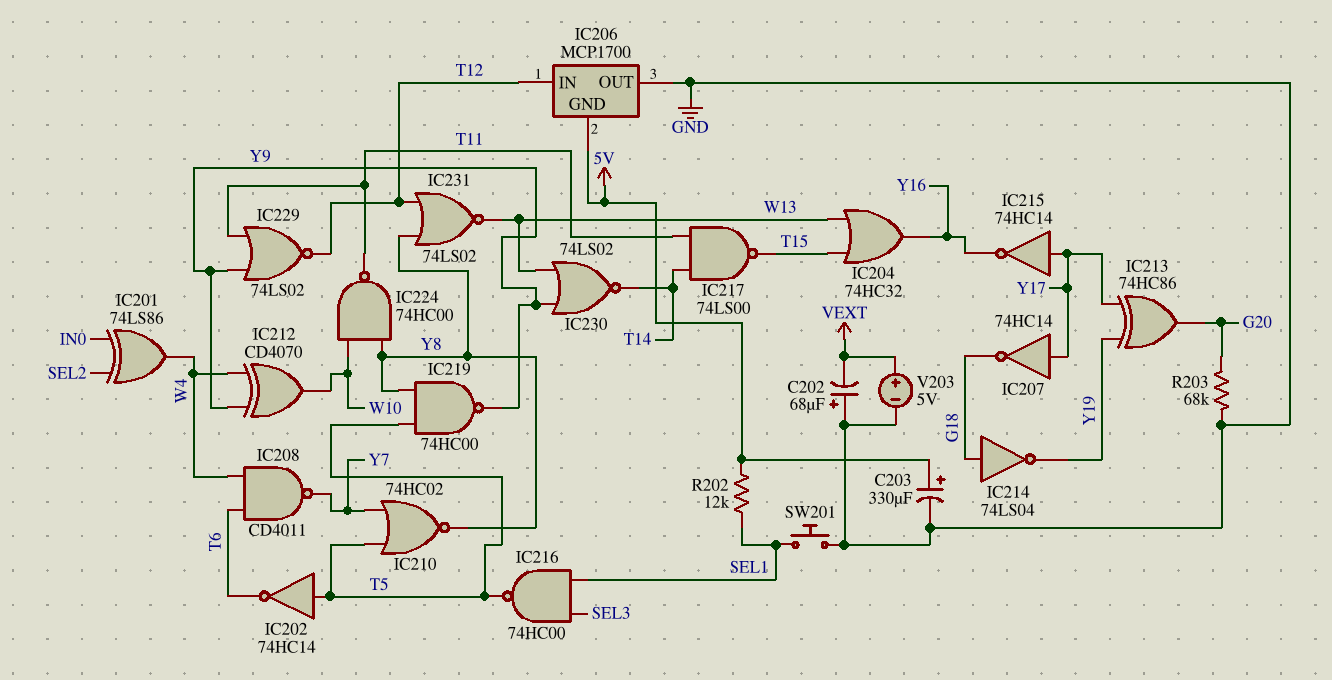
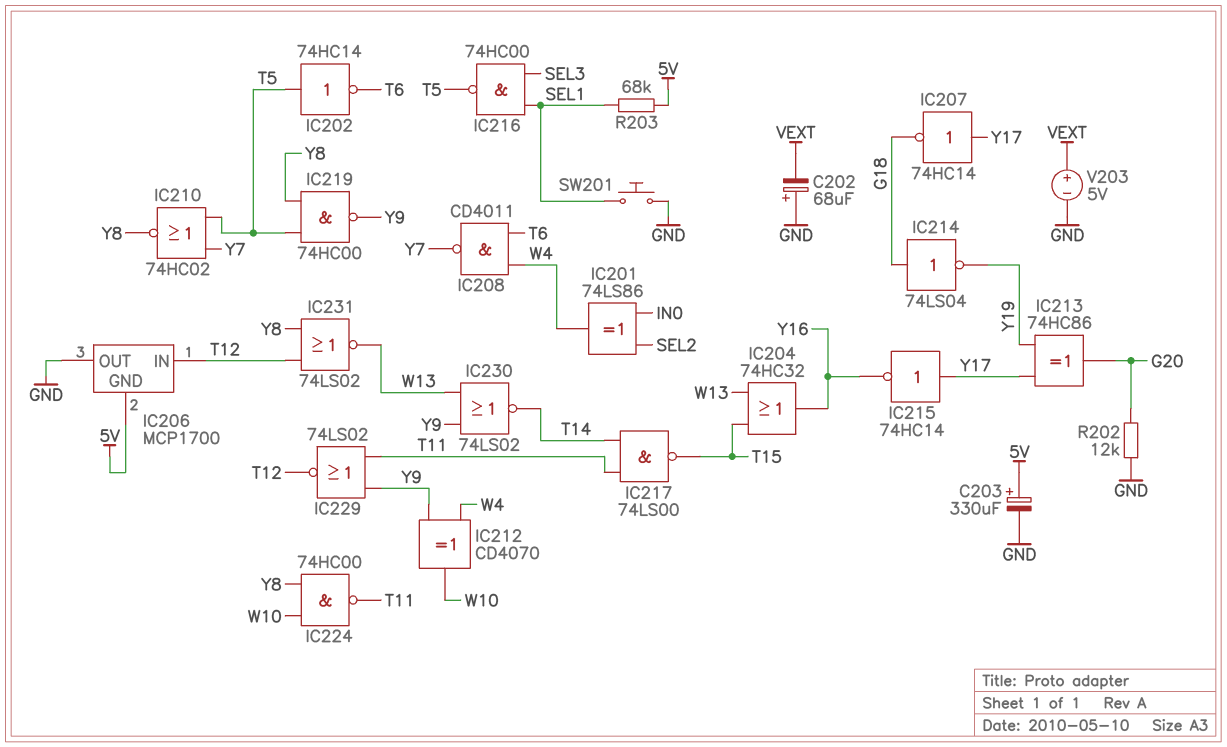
R202: 12k (5V, SEL1) -> 12k (G20, GND)
R203: 68k (G20, GND) -> 68k (5V, SEL1)

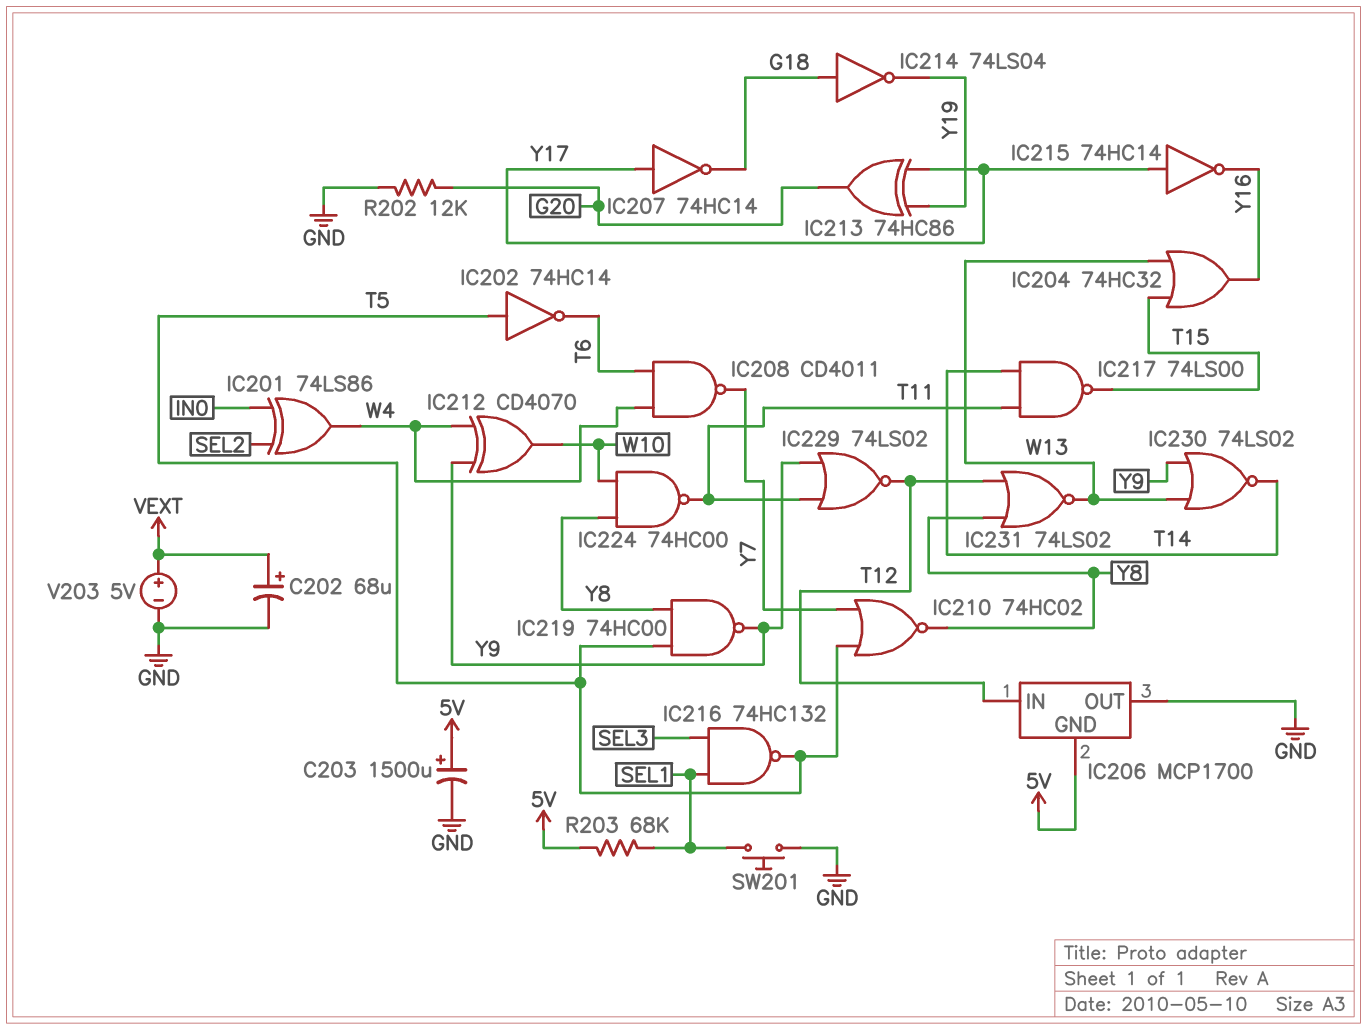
C202: 68uF (plus GND, minus VEXT) -> 68uF (plus VEXT, minus GND)
C203: 330uF (plus 5V, minus GND) -> 1500uF (plus 5V, minus GND)
IC216: NAND 74HC00 (in SEL1, in SEL3, out T5) -> NAND 74HC132 (in SEL1, in SEL3, out T5)

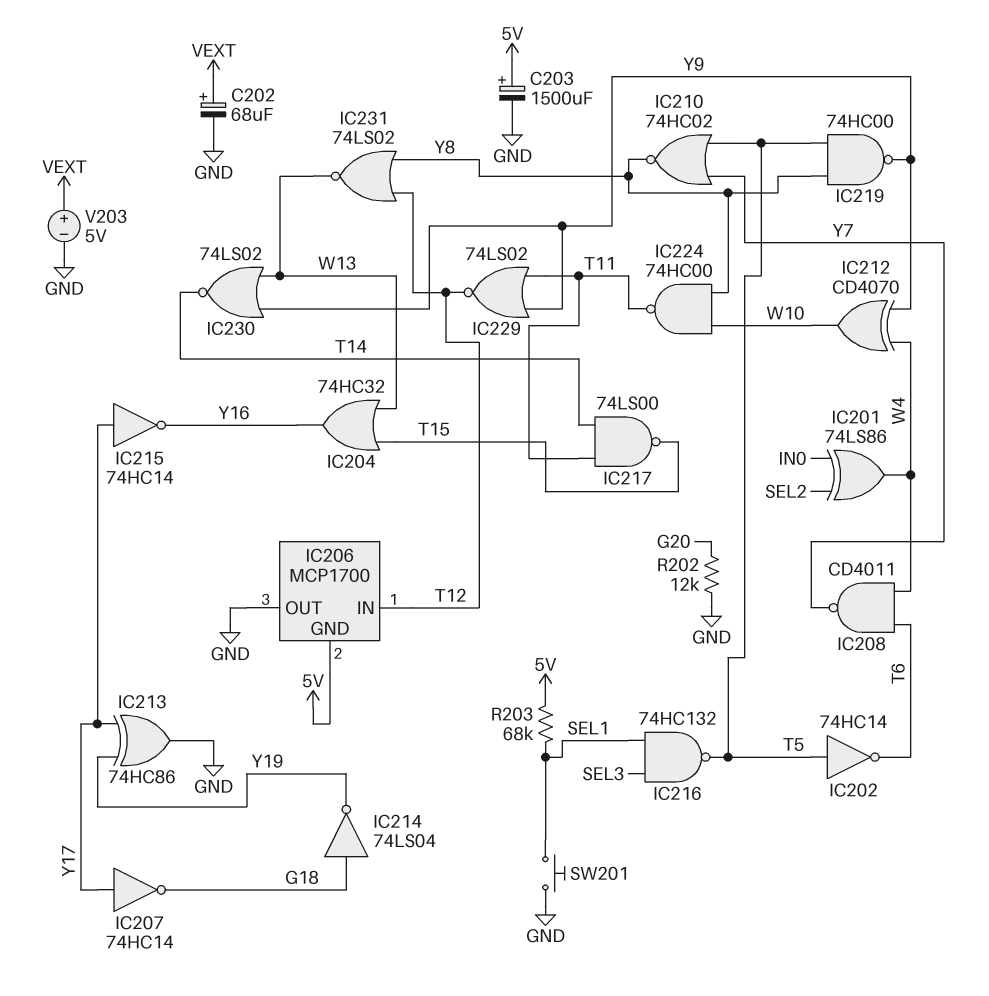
IC213: XOR 74HC86 (in Y17, in Y19, out G20) -> XOR 74HC86 (in Y17, in Y19, out GND)

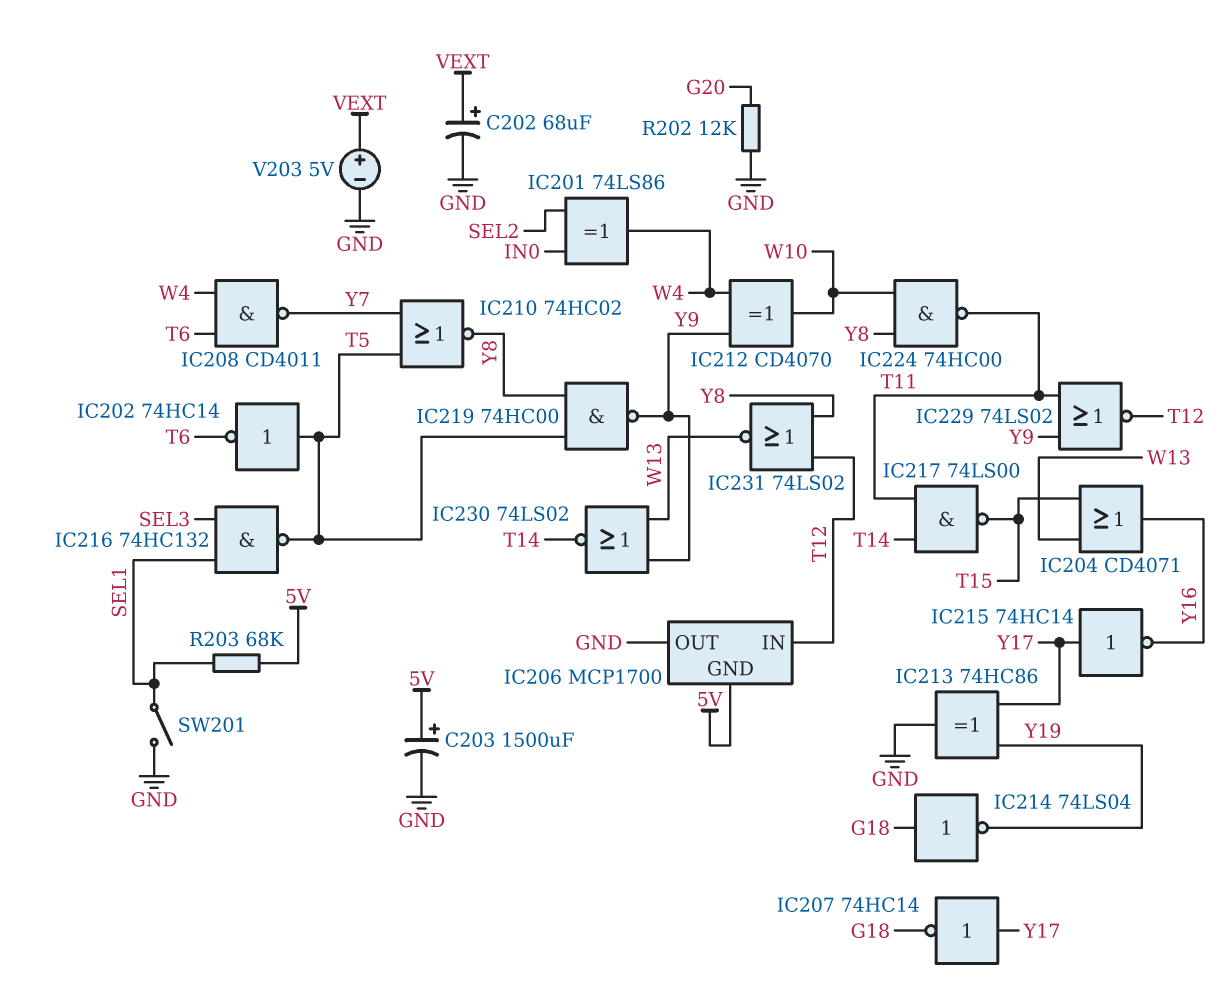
IC204: OR 74HC32 (in T15, in W13, out Y16) -> OR CD4071 (in T15, in W13, out Y16)
SW201: button (GND, SEL1) -> switch (GND, SEL1)

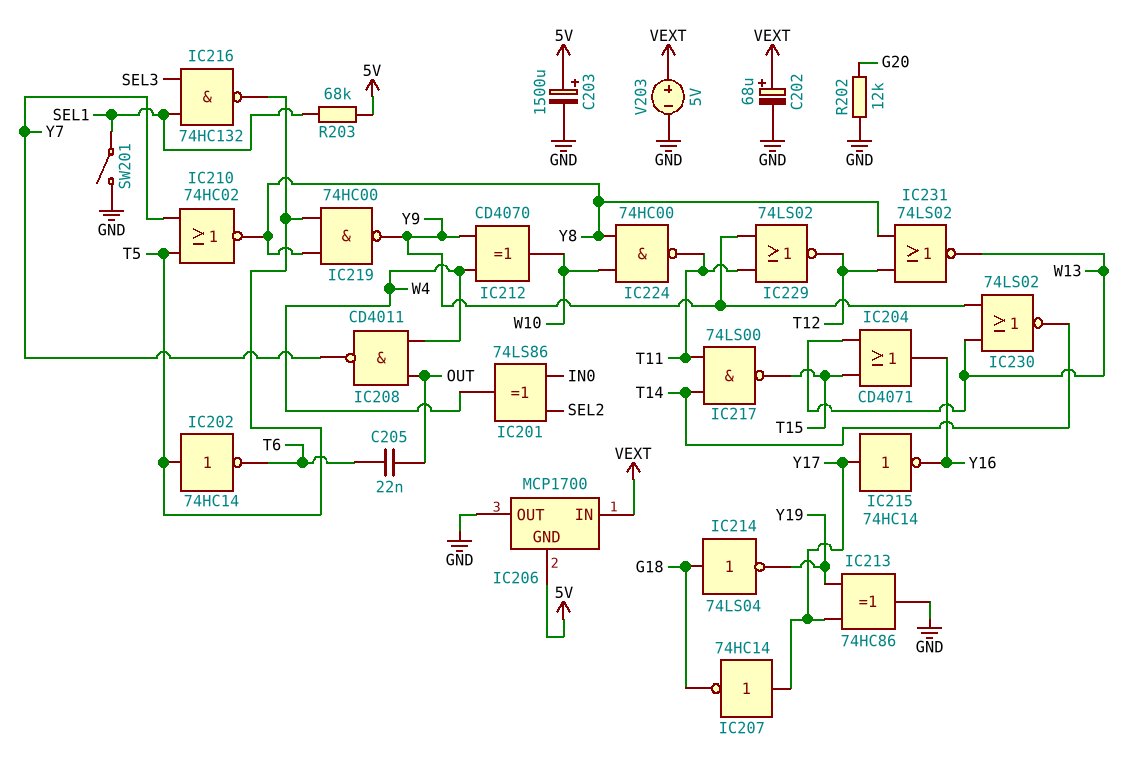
C205: none -> 22nF (OUT, T6)
IC206 pin IN: T12 -> VEXT
IC208: NAND CD4011 (in T6, in W4, out Y7) -> NAND CD4011 (in OUT, in W4, out Y7)

